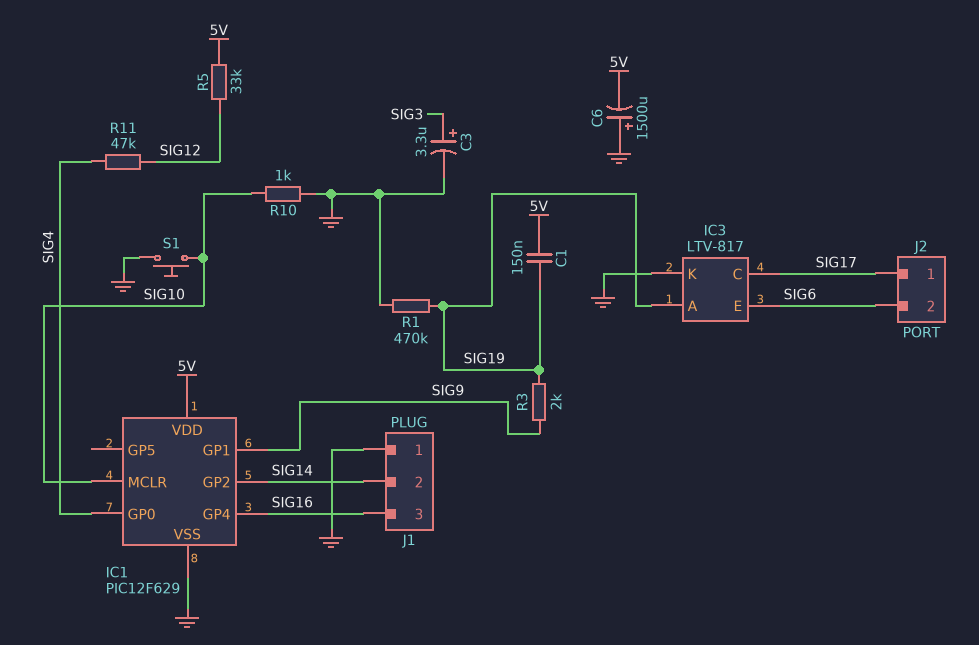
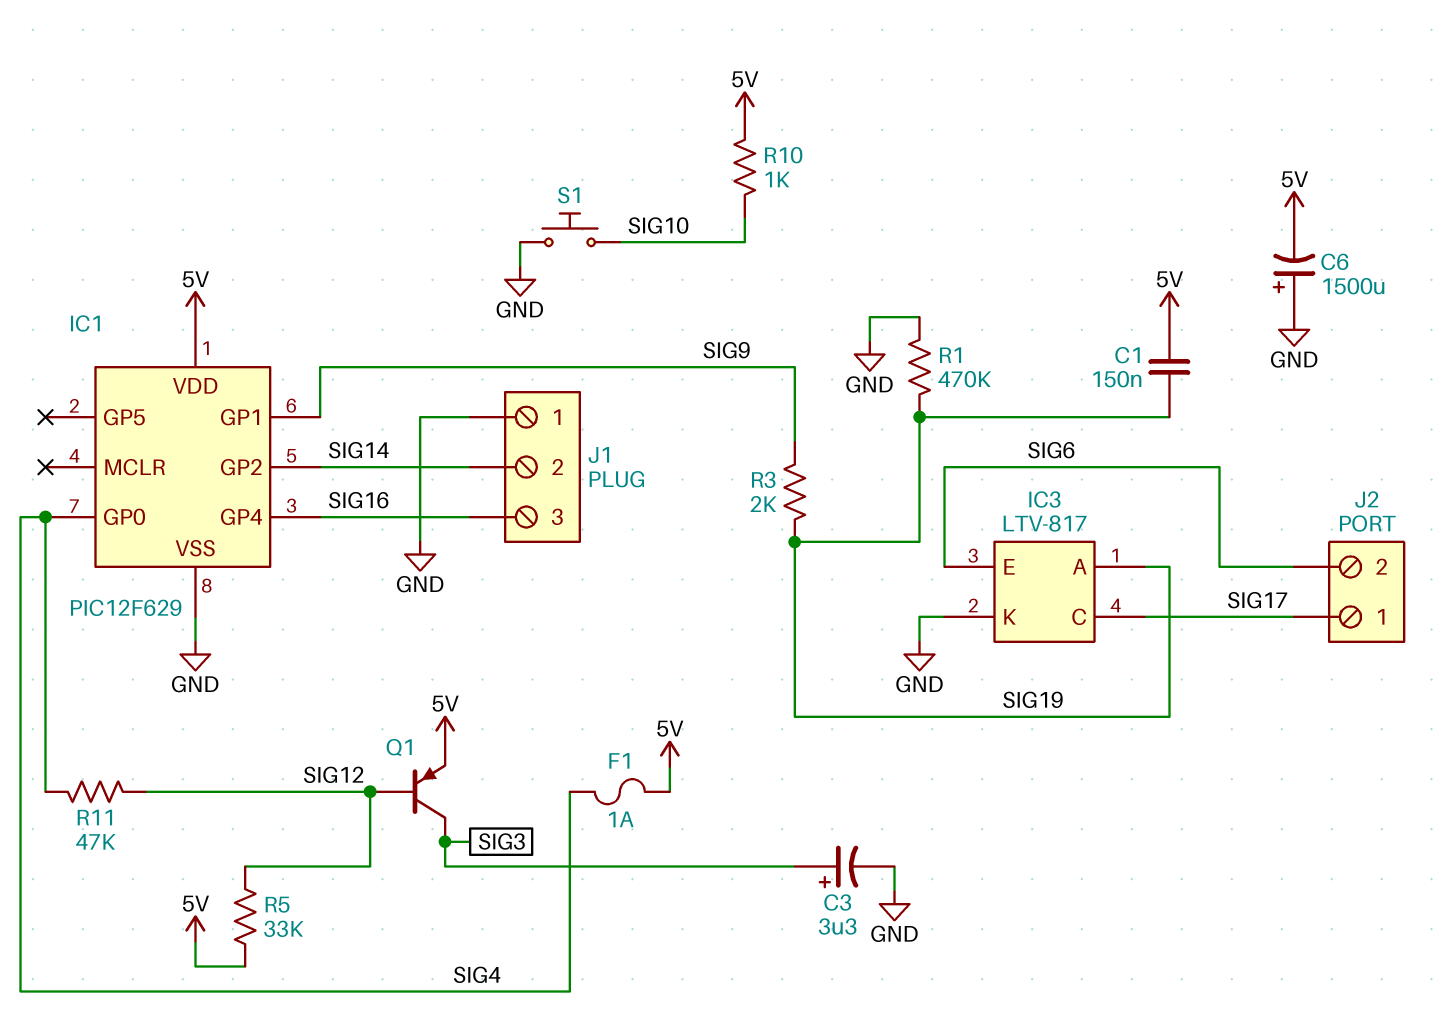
F1: none -> 1A (5V, SIG4)
IC1 pin MCLR: SIG10 -> none
Q1: none -> PNP (B SIG12, C SIG3, E 5V)
R10: 1k (GND, SIG10) -> 1k (5V, SIG10)

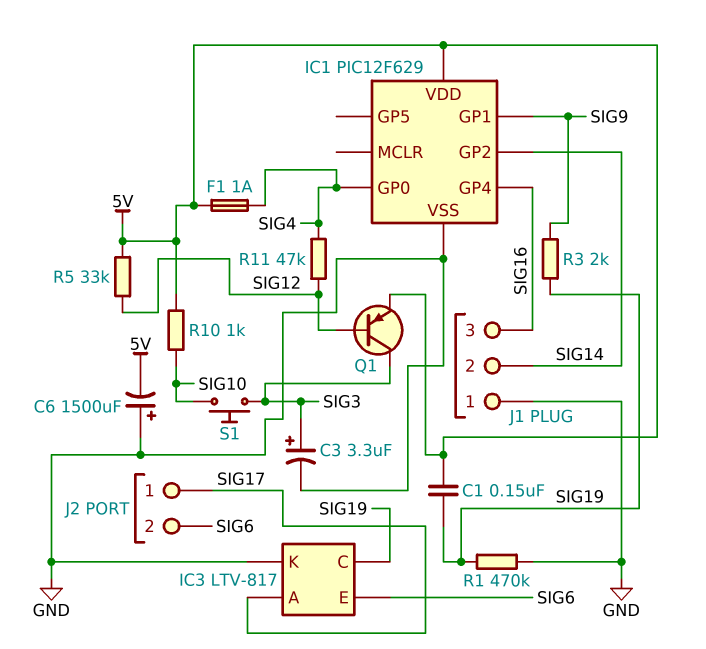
IC3 pin A: SIG19 -> SIG17
IC3 pin C: SIG17 -> SIG19
S1: button (GND, SIG10) -> button (SIG3, SIG10)

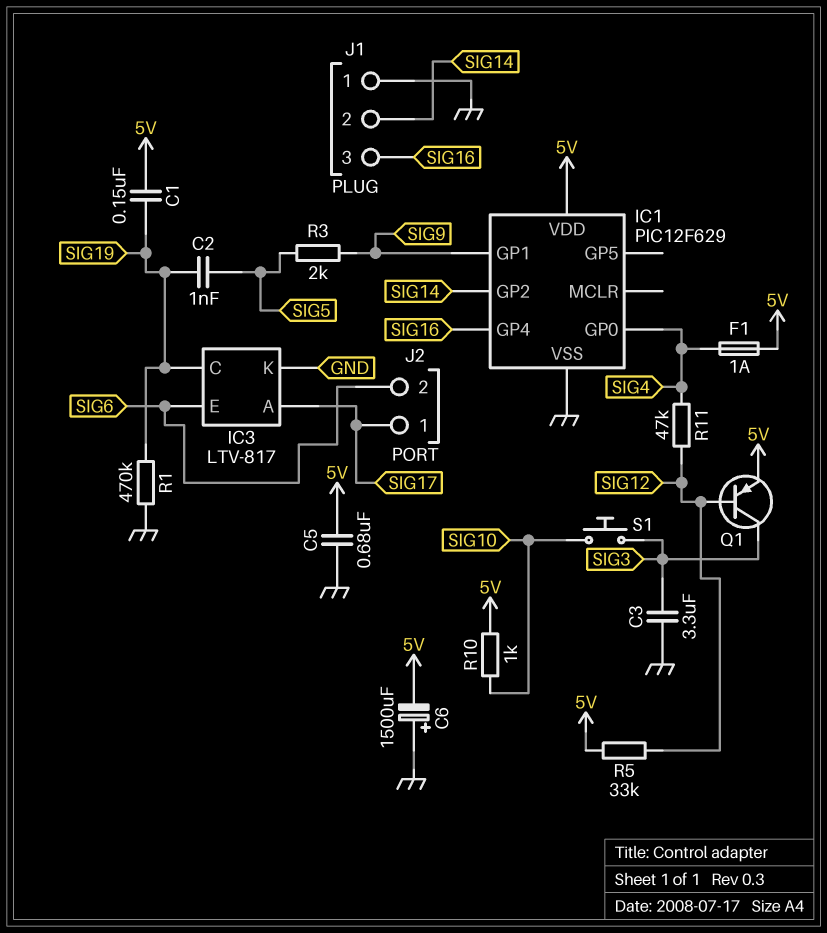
C2: none -> 1nF (SIG5, SIG19)
C3: 3.3uF (plus SIG3, minus GND) -> 3.3uF (GND, SIG3)
C5: none -> 680nF (5V, GND)
R3: 2k (SIG9, SIG19) -> 2k (SIG5, SIG9)

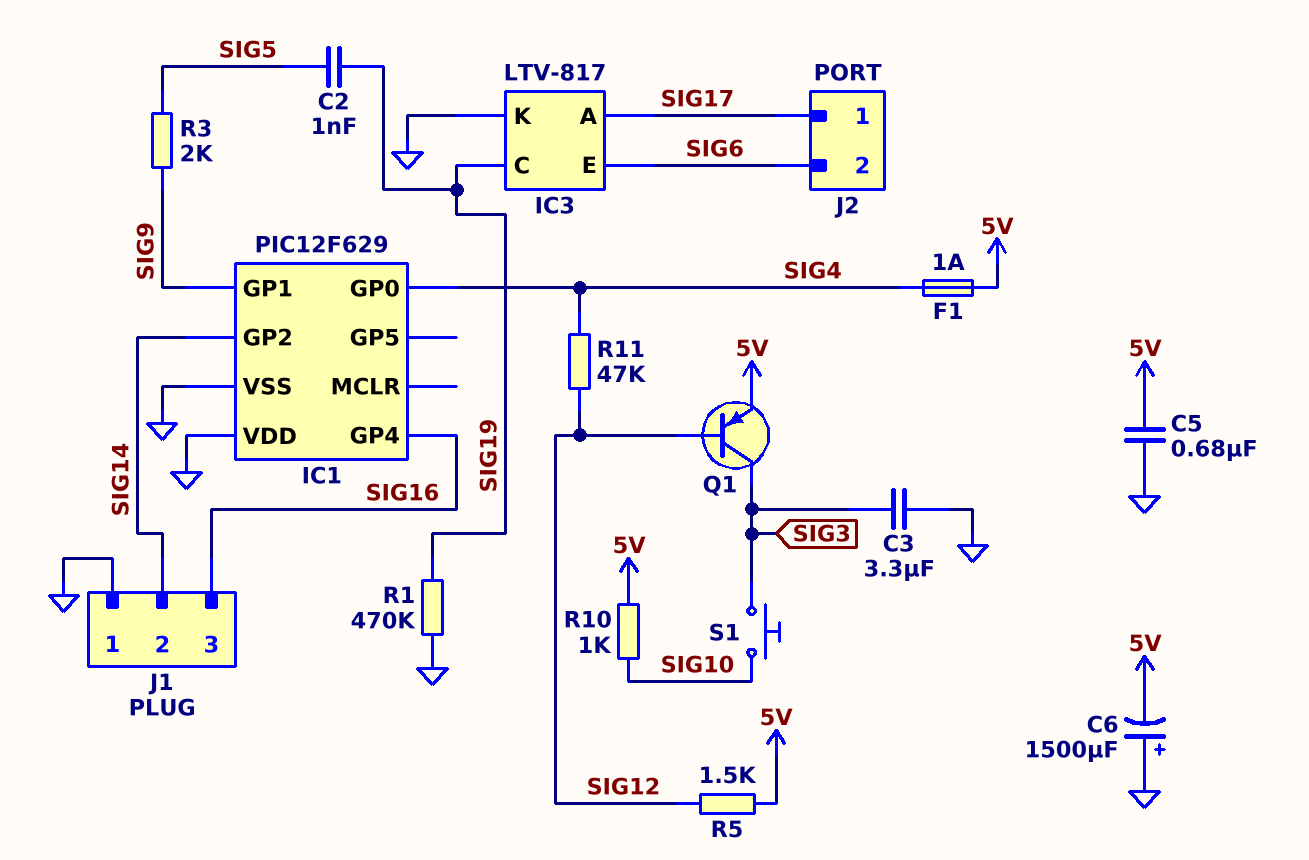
C1: 150nF (5V, SIG19) -> none
IC1 pin VDD: 5V -> GND
R5: 33k (5V, SIG12) -> 1.5k (5V, SIG12)

